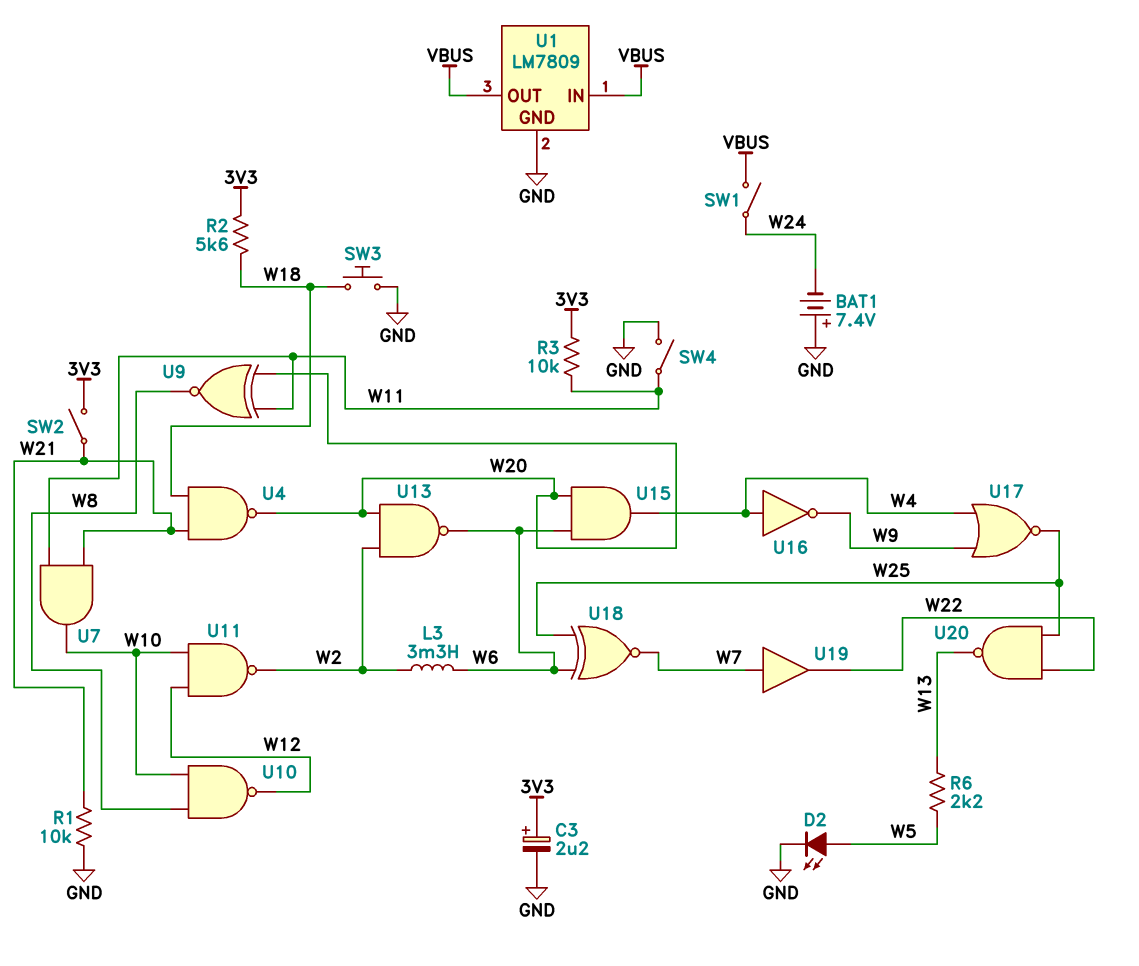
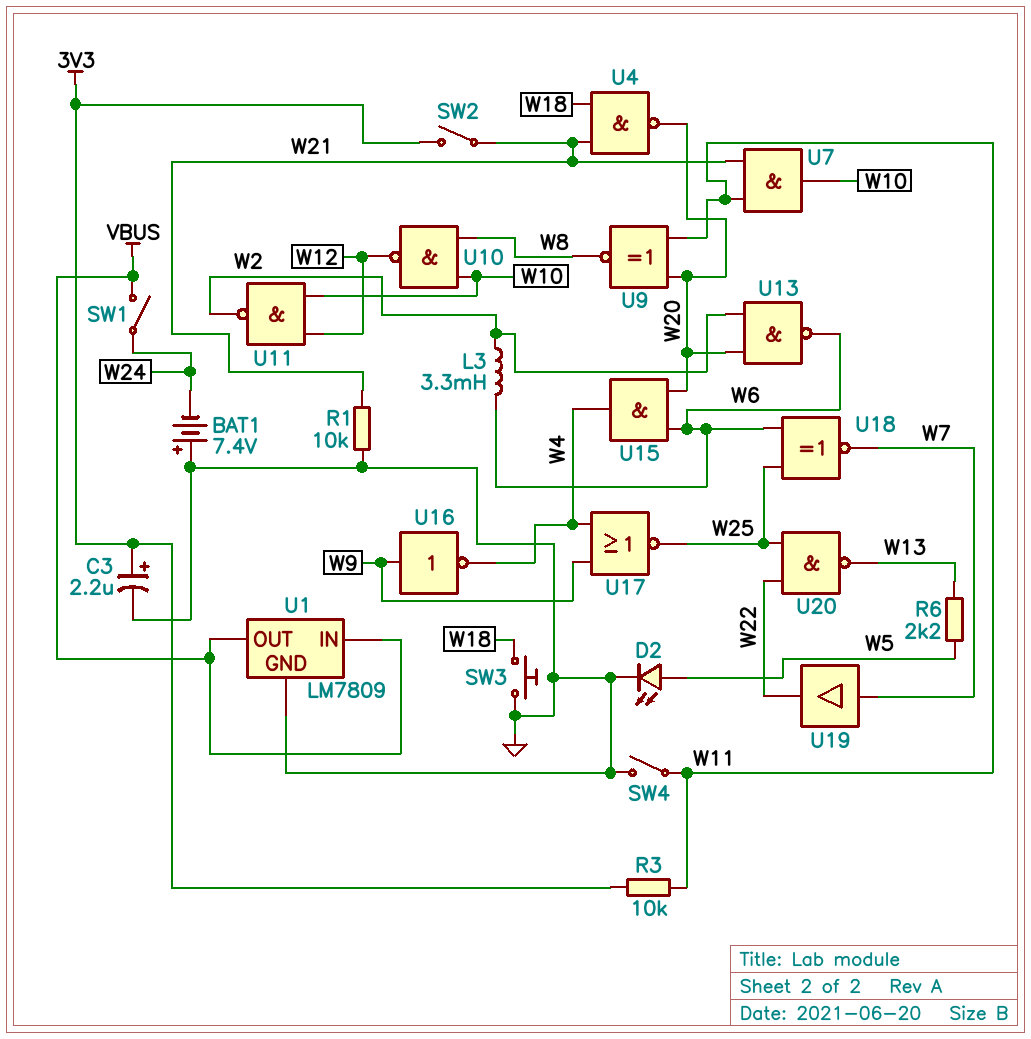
R2: 5.6k (3V3, W18) -> none
U16: NOT (in W4, out W9) -> NOT (in W9, out W4)

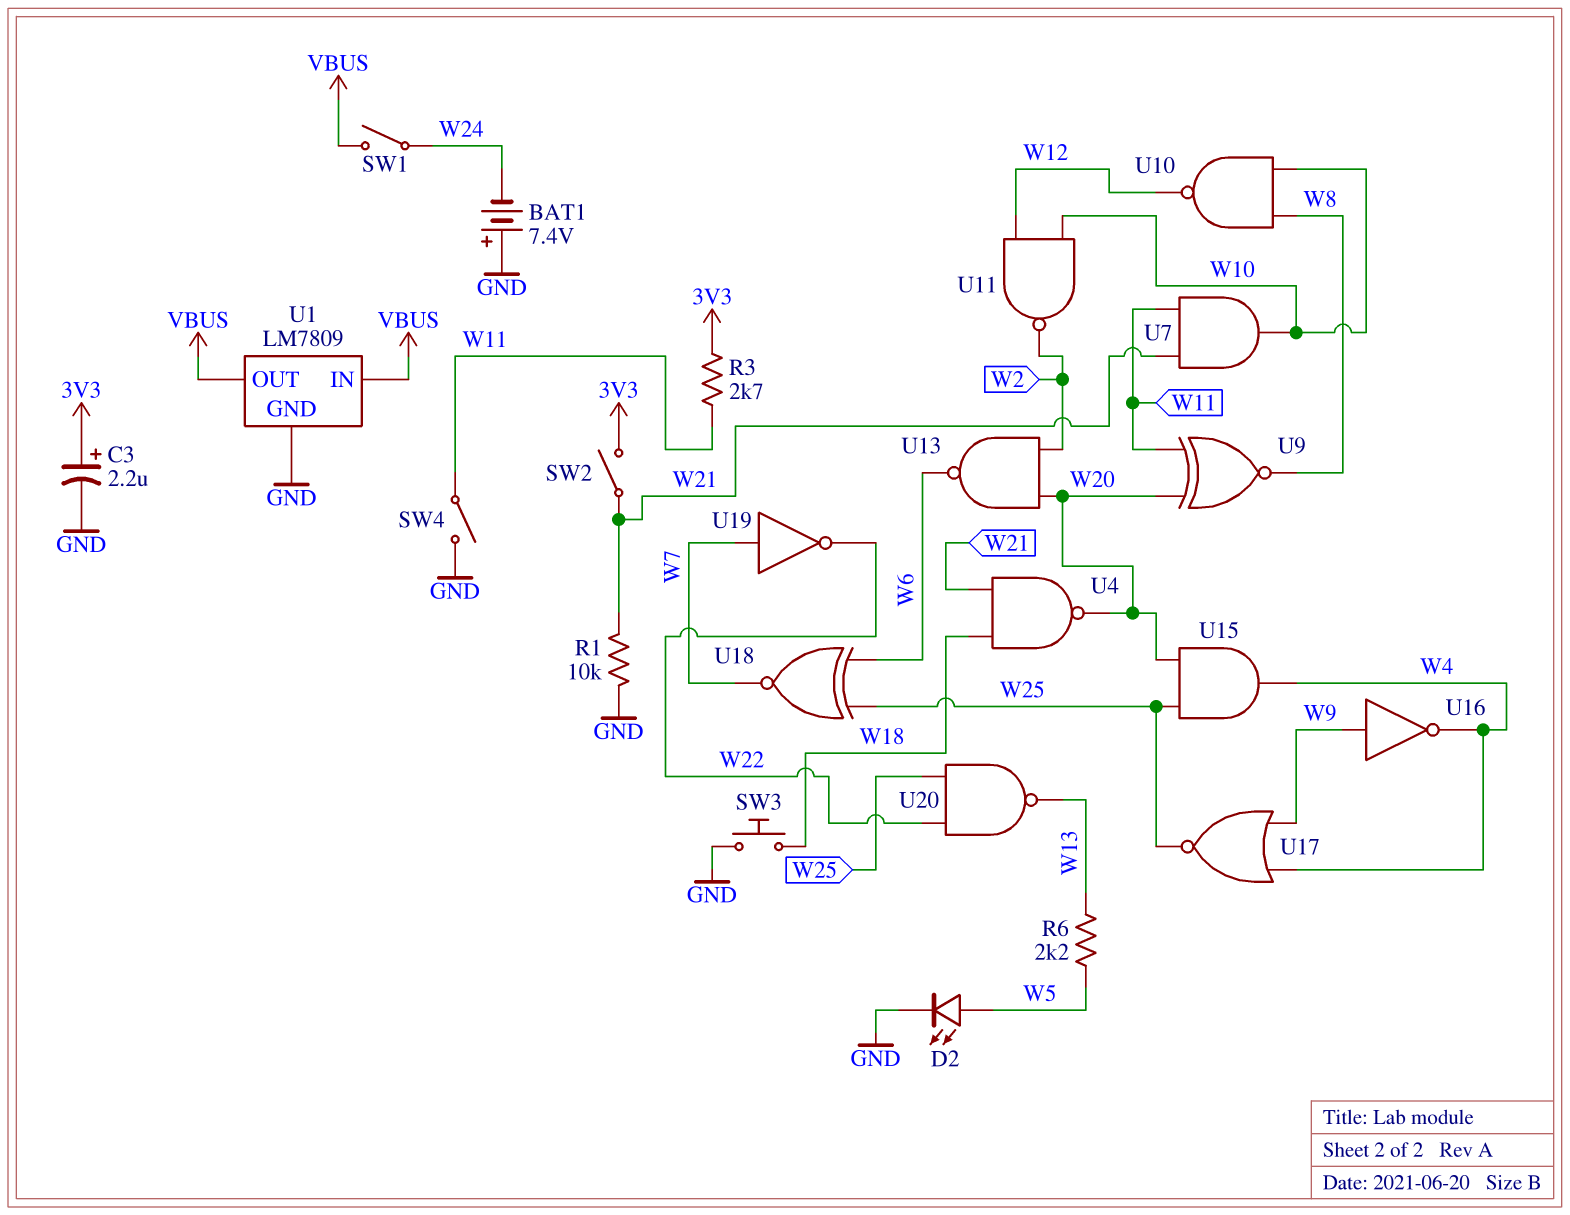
L3: 3.3mH (W2, W6) -> none
R3: 10k (3V3, W11) -> 2.7k (3V3, W11)
U15: AND (in W6, in W20, out W4) -> AND (in W20, in W25, out W4)
U19: buffer (in W7, out W22) -> NOT (in W7, out W22)

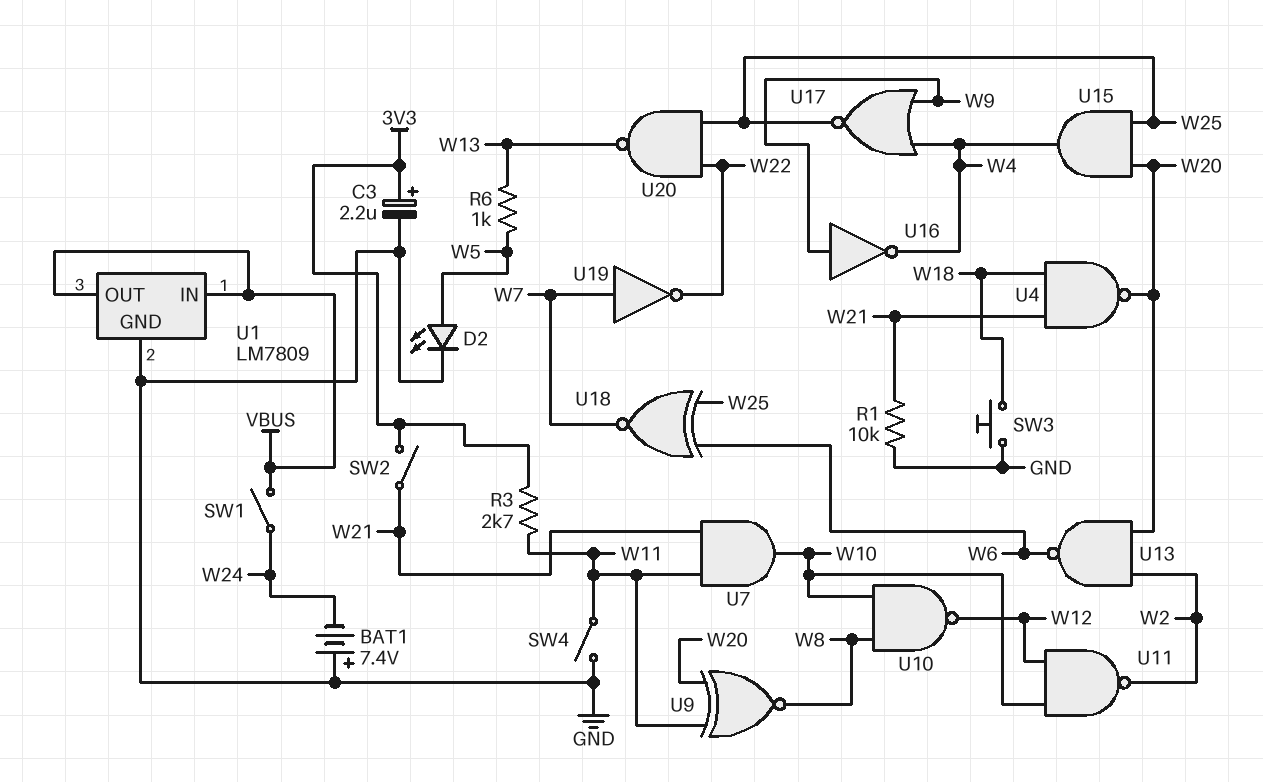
R6: 2.2k (W5, W13) -> 1k (W5, W13)

